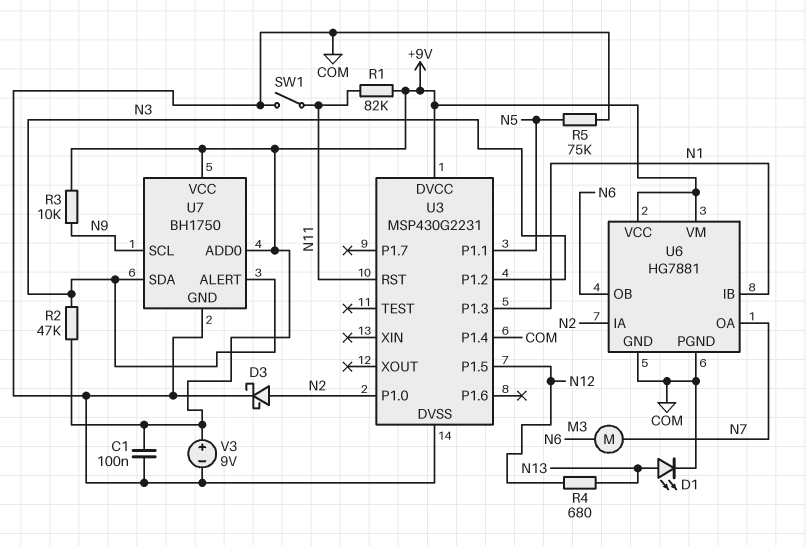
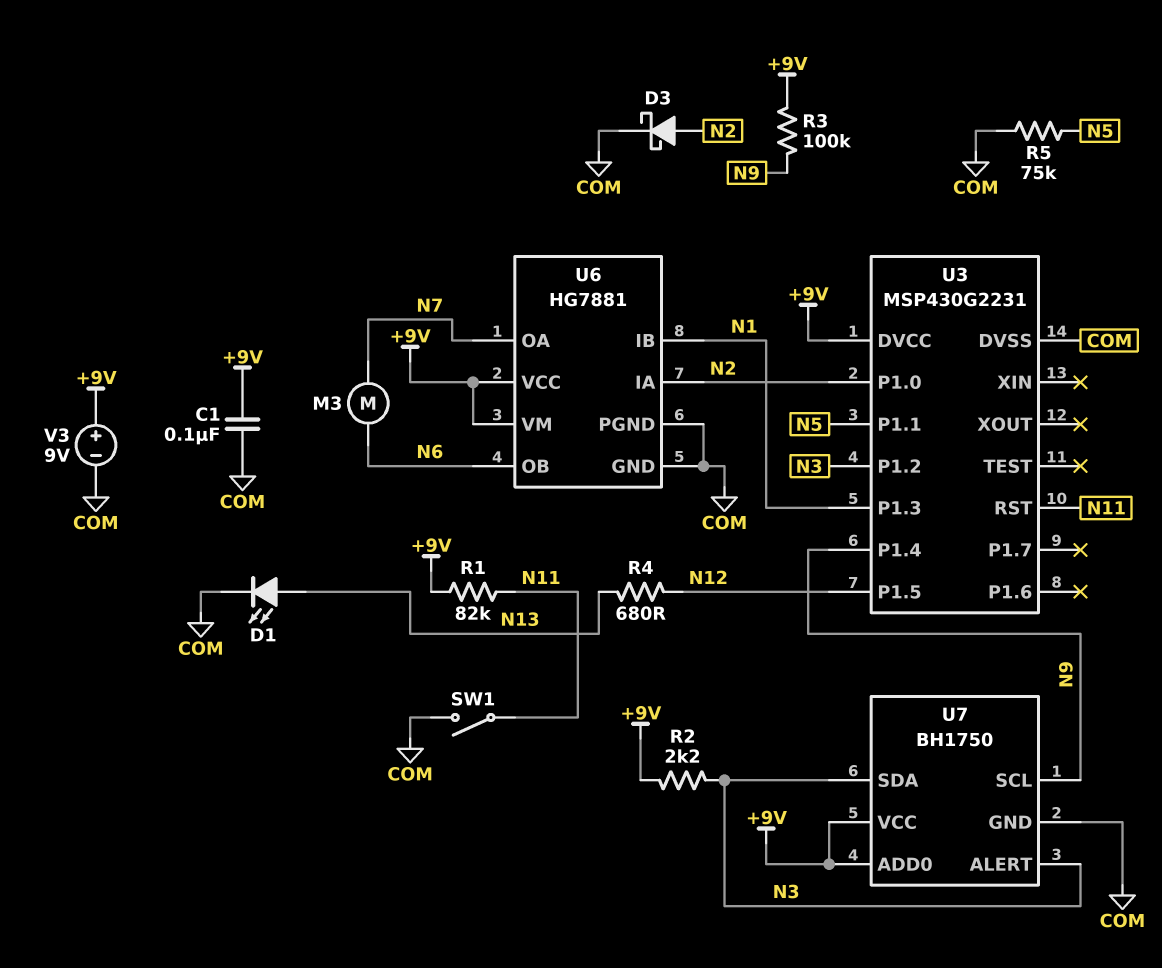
R2: 47k (+9V, N3) -> 2.2k (+9V, N3)
R3: 10k (+9V, N9) -> 100k (+9V, N9)
U3 pin P1.4: COM -> N9

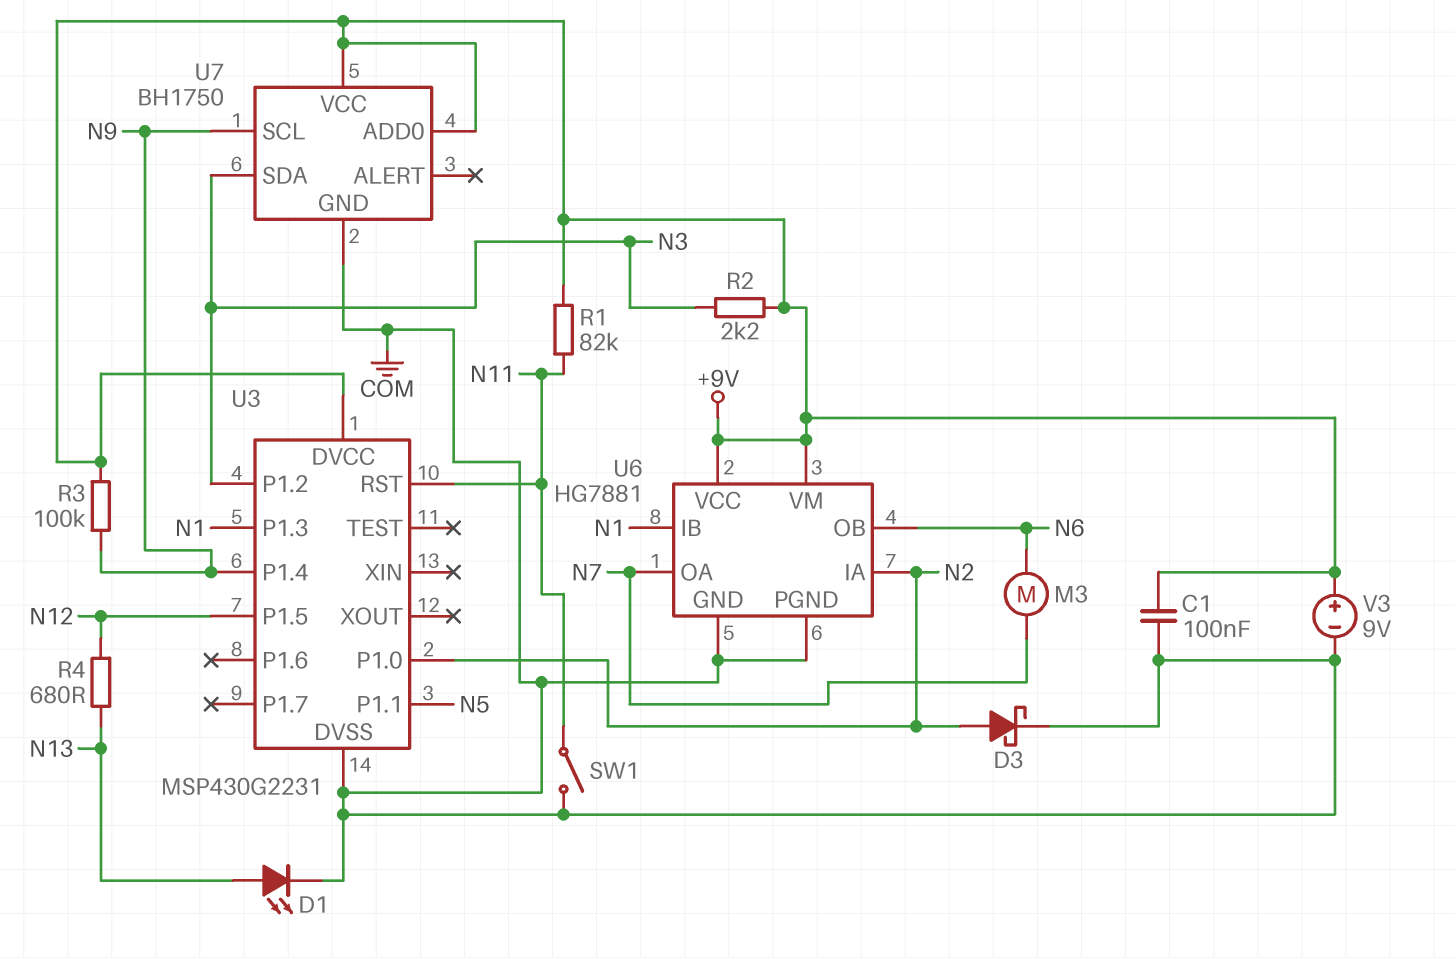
R5: 75k (COM, N5) -> none
U7 pin ALERT: N3 -> none

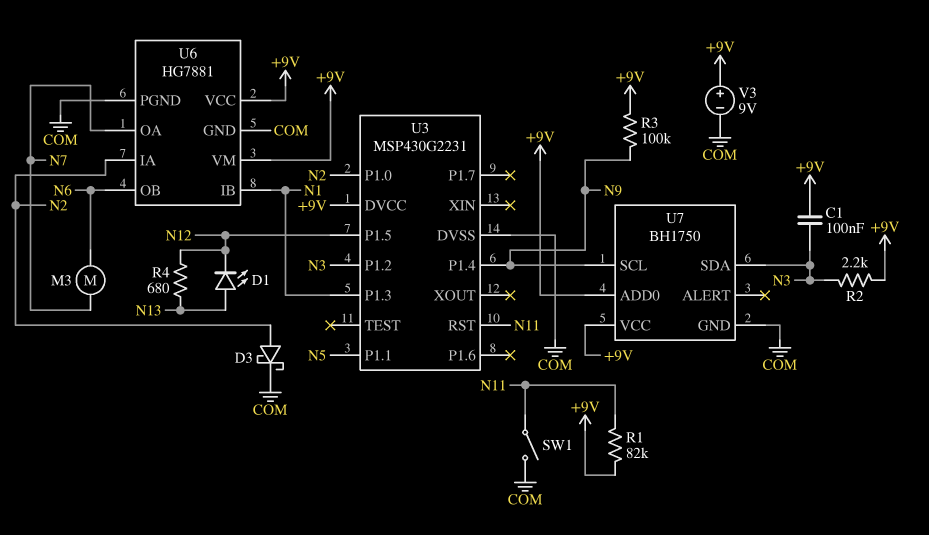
C1: 100nF (+9V, COM) -> 100nF (+9V, N3)
D1: LED (A N13, K COM) -> LED (A N13, K N12)

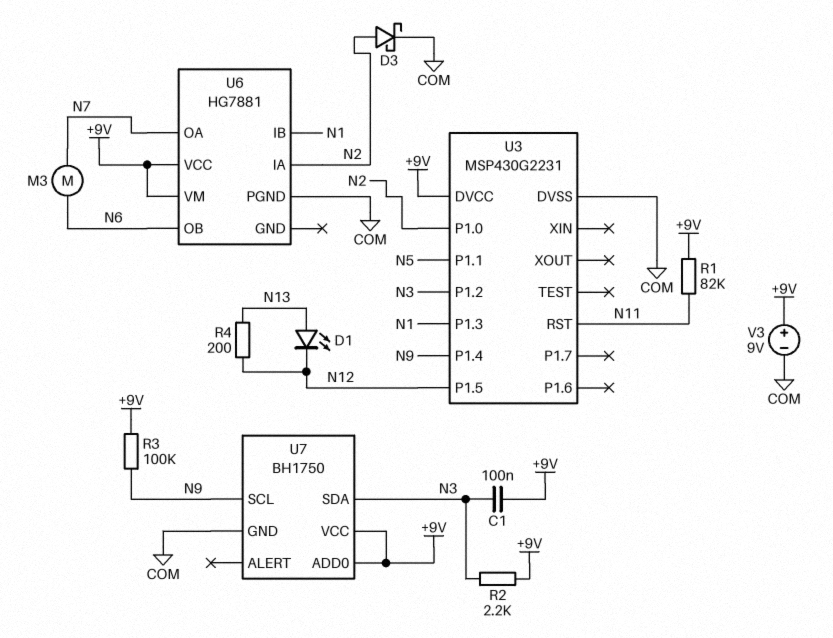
R4: 680 (N12, N13) -> 200 (N12, N13)
SW1: switch (COM, N11) -> none
U6 pin GND: COM -> none

